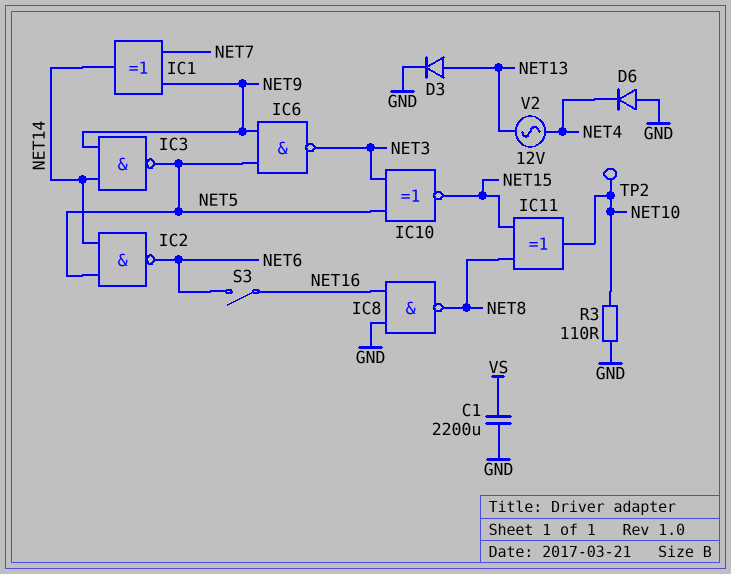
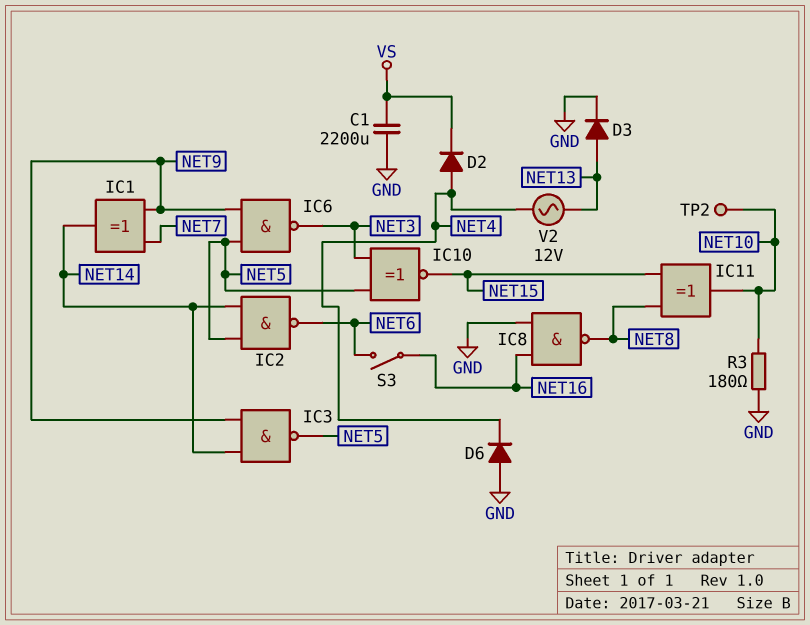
D2: none -> diode (A NET4, K VS)
R3: 110 (GND, NET10) -> 180 (GND, NET10)

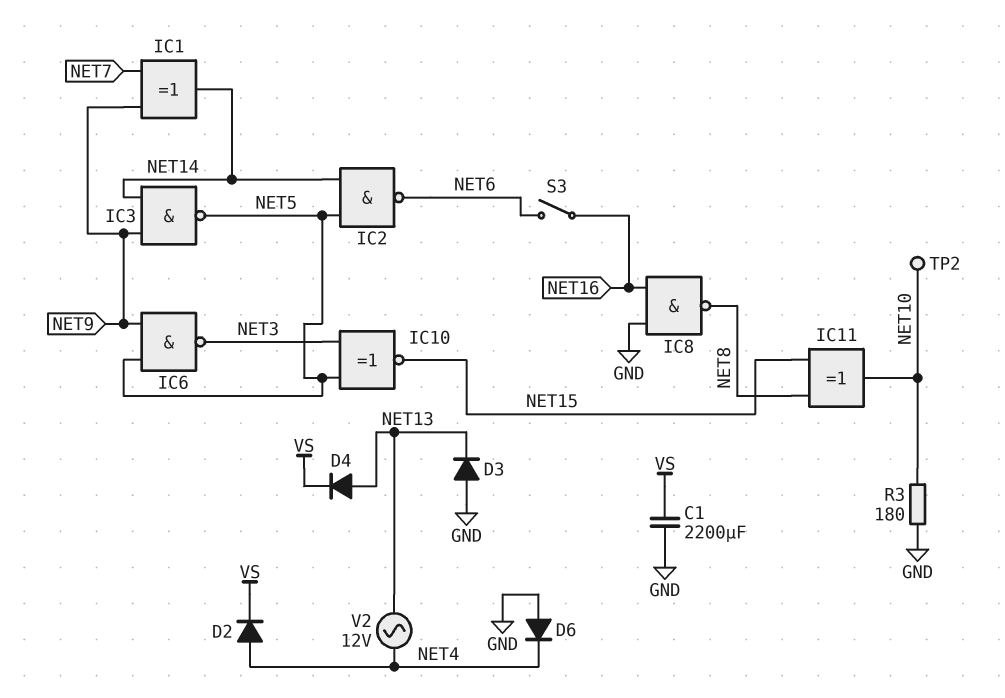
D3: diode (A NET13, K GND) -> diode (A GND, K NET13)
D4: none -> diode (A NET13, K VS)

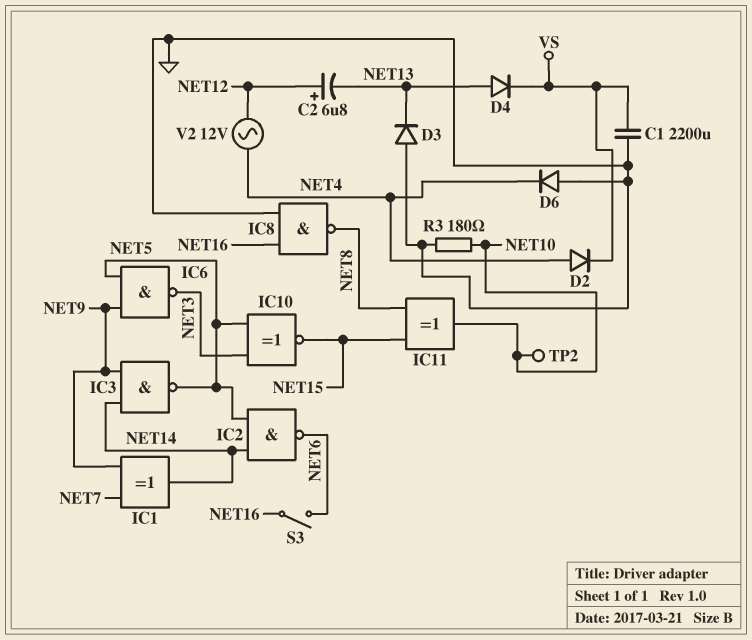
C2: none -> 6.8uF (plus NET12, minus NET13)
V2: AC 12V (NET4, NET13) -> AC 12V (NET4, NET12)

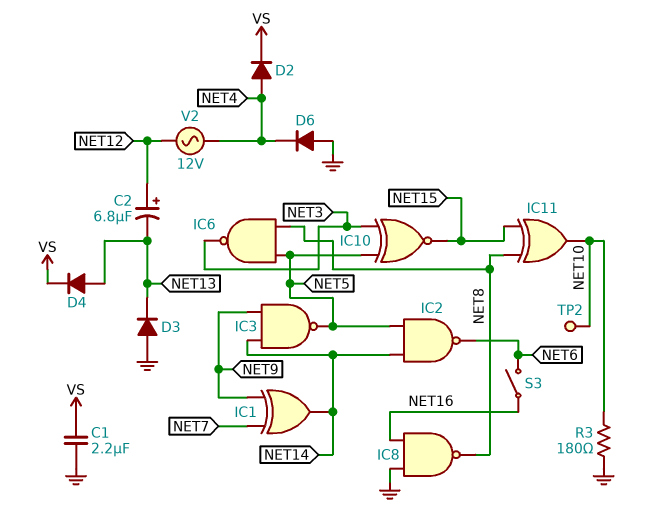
C1: 2200uF (GND, VS) -> 2.2uF (GND, VS)
IC6: NAND (in NET5, in NET9, out NET3) -> NAND (in NET5, in NET8, out NET3)

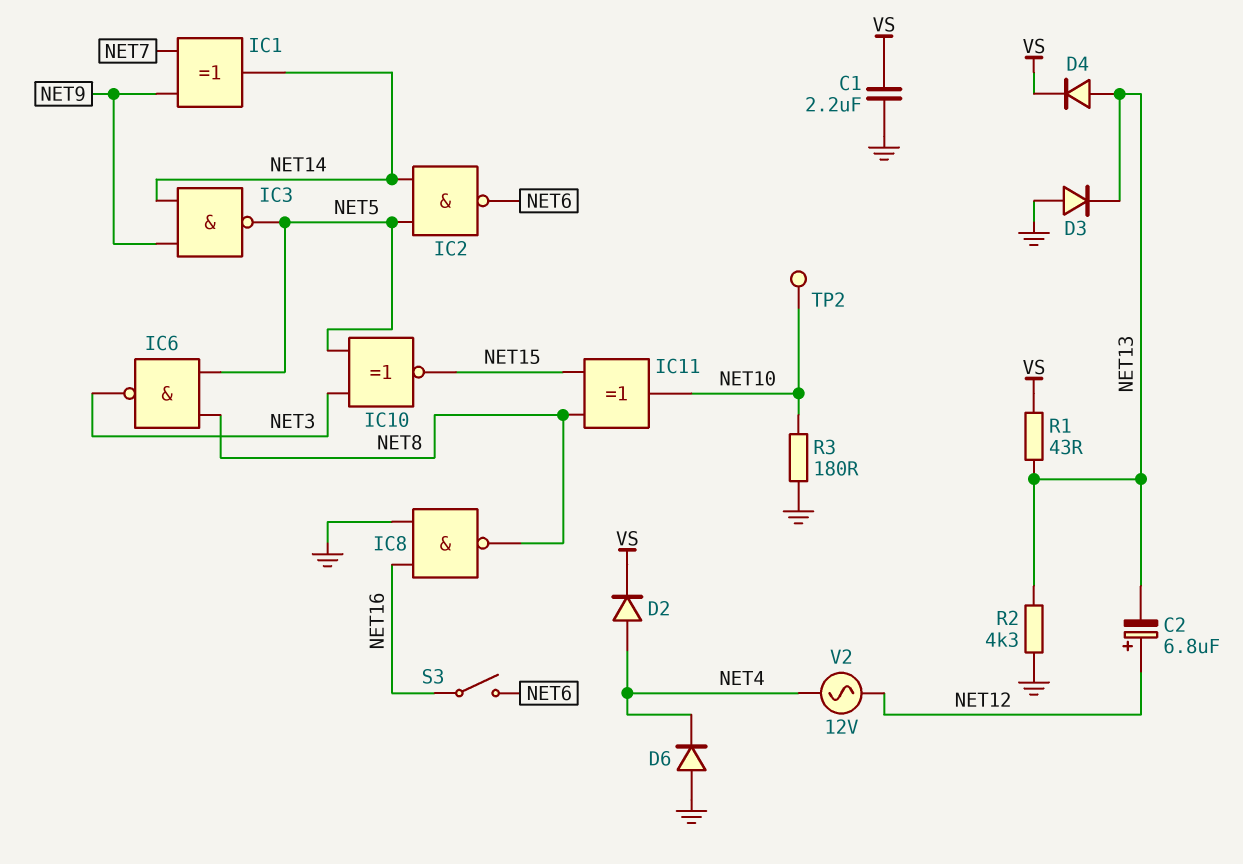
R1: none -> 43 (NET13, VS)
R2: none -> 4.3k (GND, NET13)

